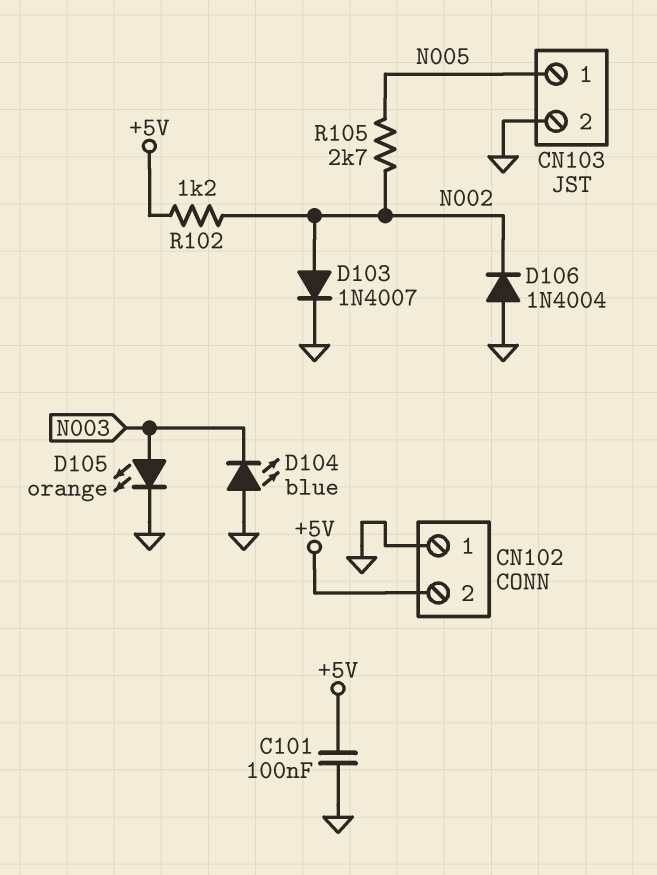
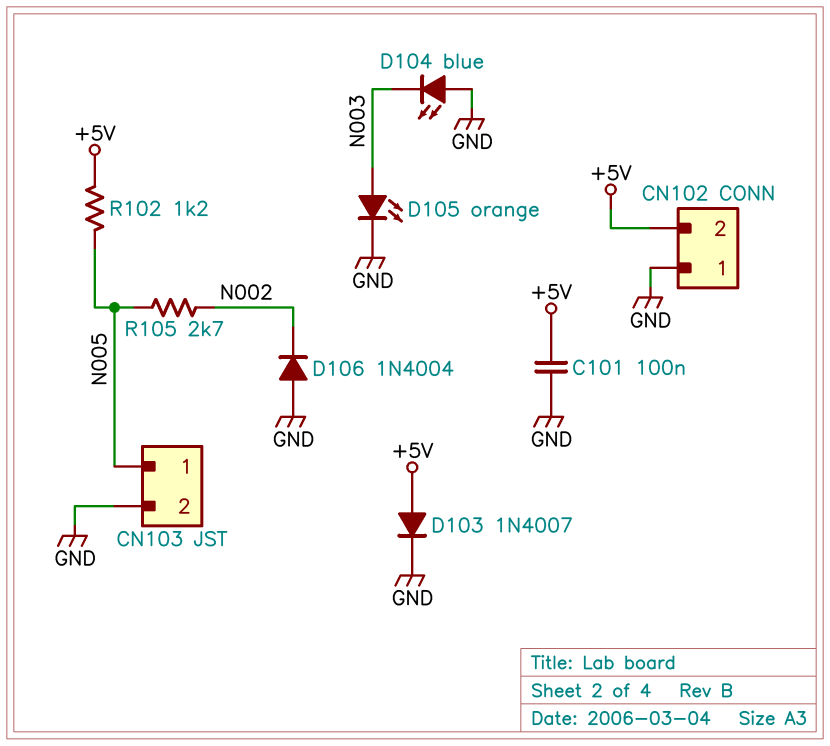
D103: diode 1N4007 (A N002, K GND) -> diode 1N4007 (A +5V, K GND)
R102: 1.2k (+5V, N002) -> 1.2k (+5V, N005)

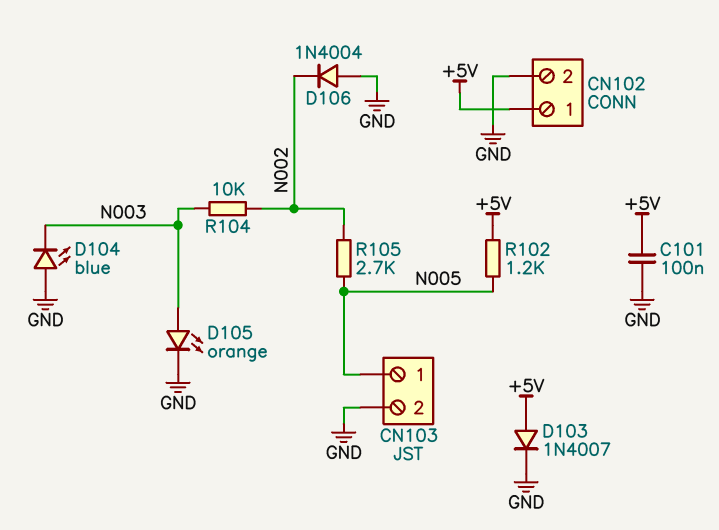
CN102 pin 1: GND -> +5V
CN102 pin 2: +5V -> GND
R104: none -> 10k (N002, N003)

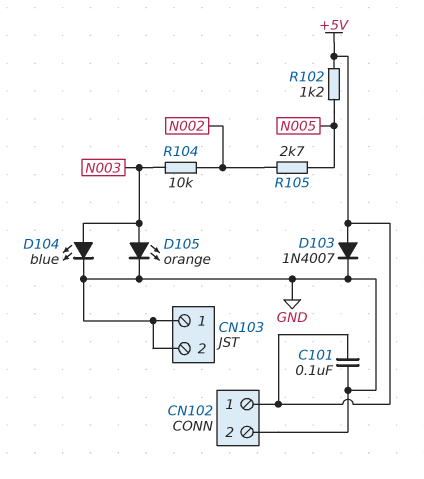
CN103 pin 1: N005 -> GND
D104: LED blue (A GND, K N003) -> LED blue (A N003, K GND)
D106: diode 1N4004 (A GND, K N002) -> none

